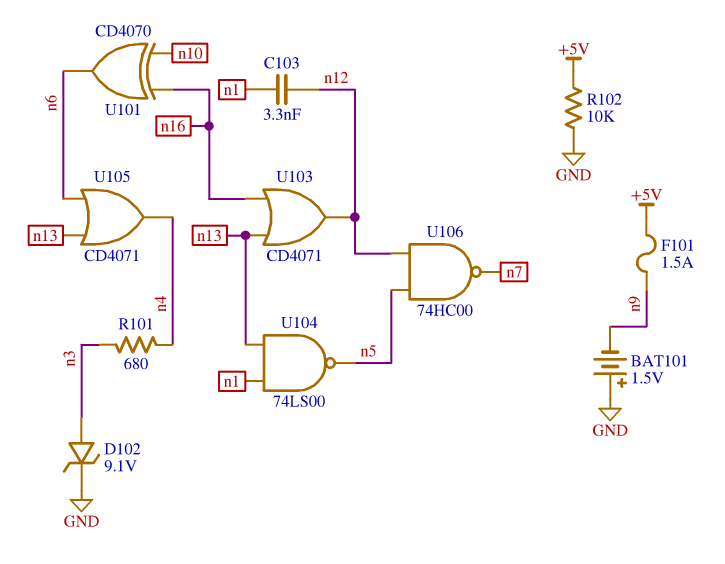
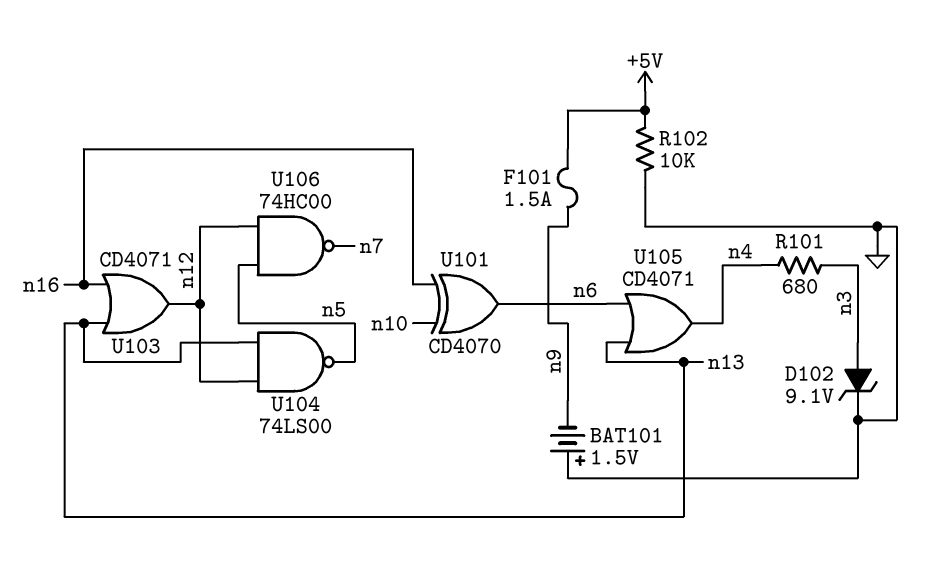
C103: 3.3nF (n1, n12) -> none
U104: NAND 74LS00 (in n1, in n13, out n5) -> NAND 74LS00 (in n12, in n13, out n5)

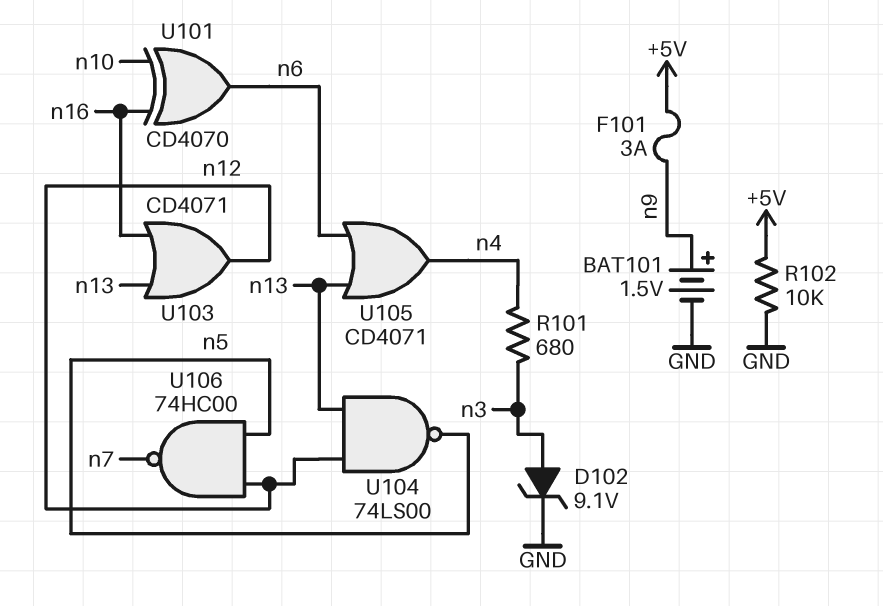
BAT101: 1.5V (plus GND, minus n9) -> 1.5V (plus n9, minus GND)
F101: 1.5A (+5V, n9) -> 3A (+5V, n9)

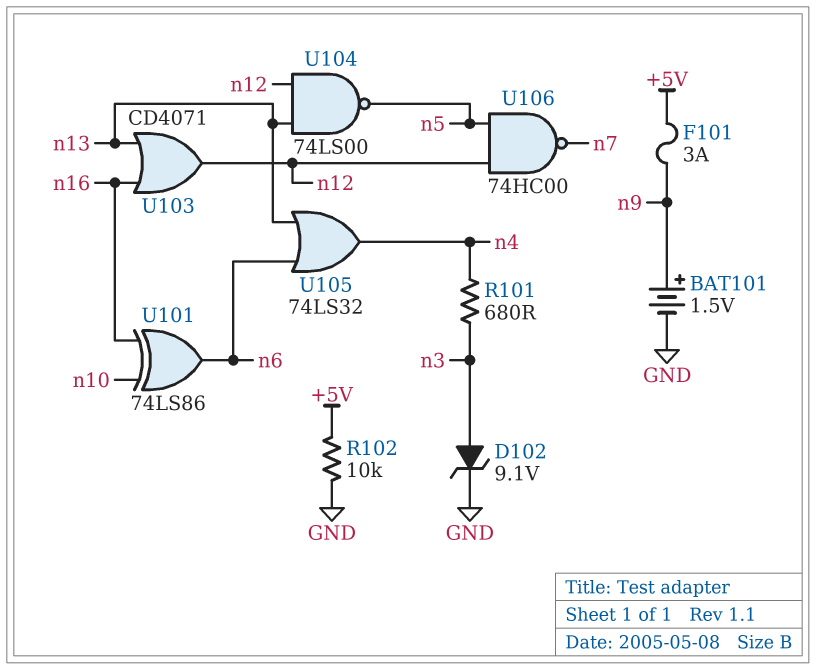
U101: XOR CD4070 (in n10, in n16, out n6) -> XOR 74LS86 (in n10, in n16, out n6)
U105: OR CD4071 (in n6, in n13, out n4) -> OR 74LS32 (in n6, in n13, out n4)

